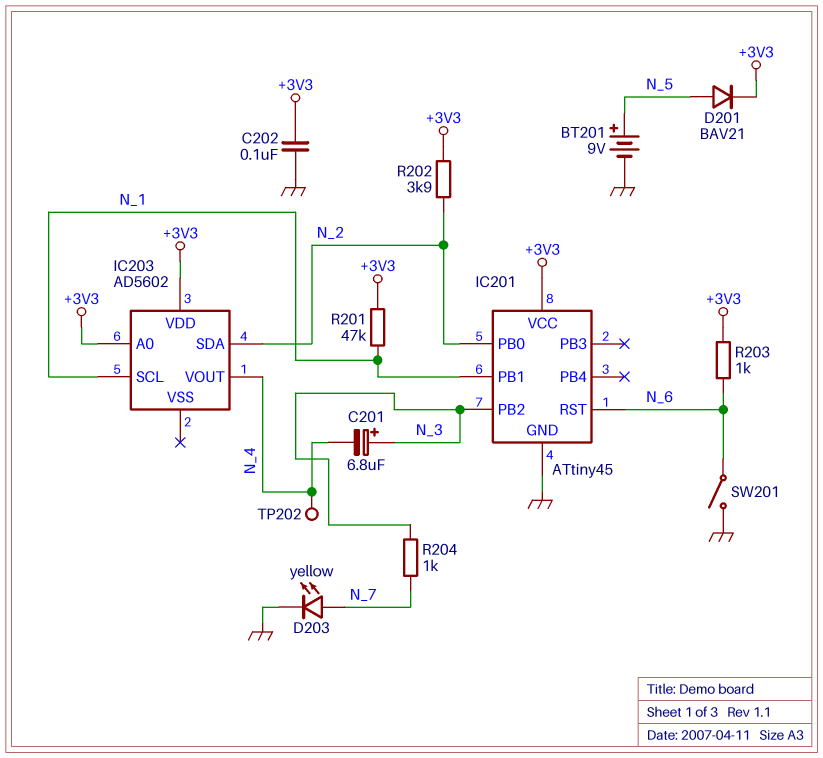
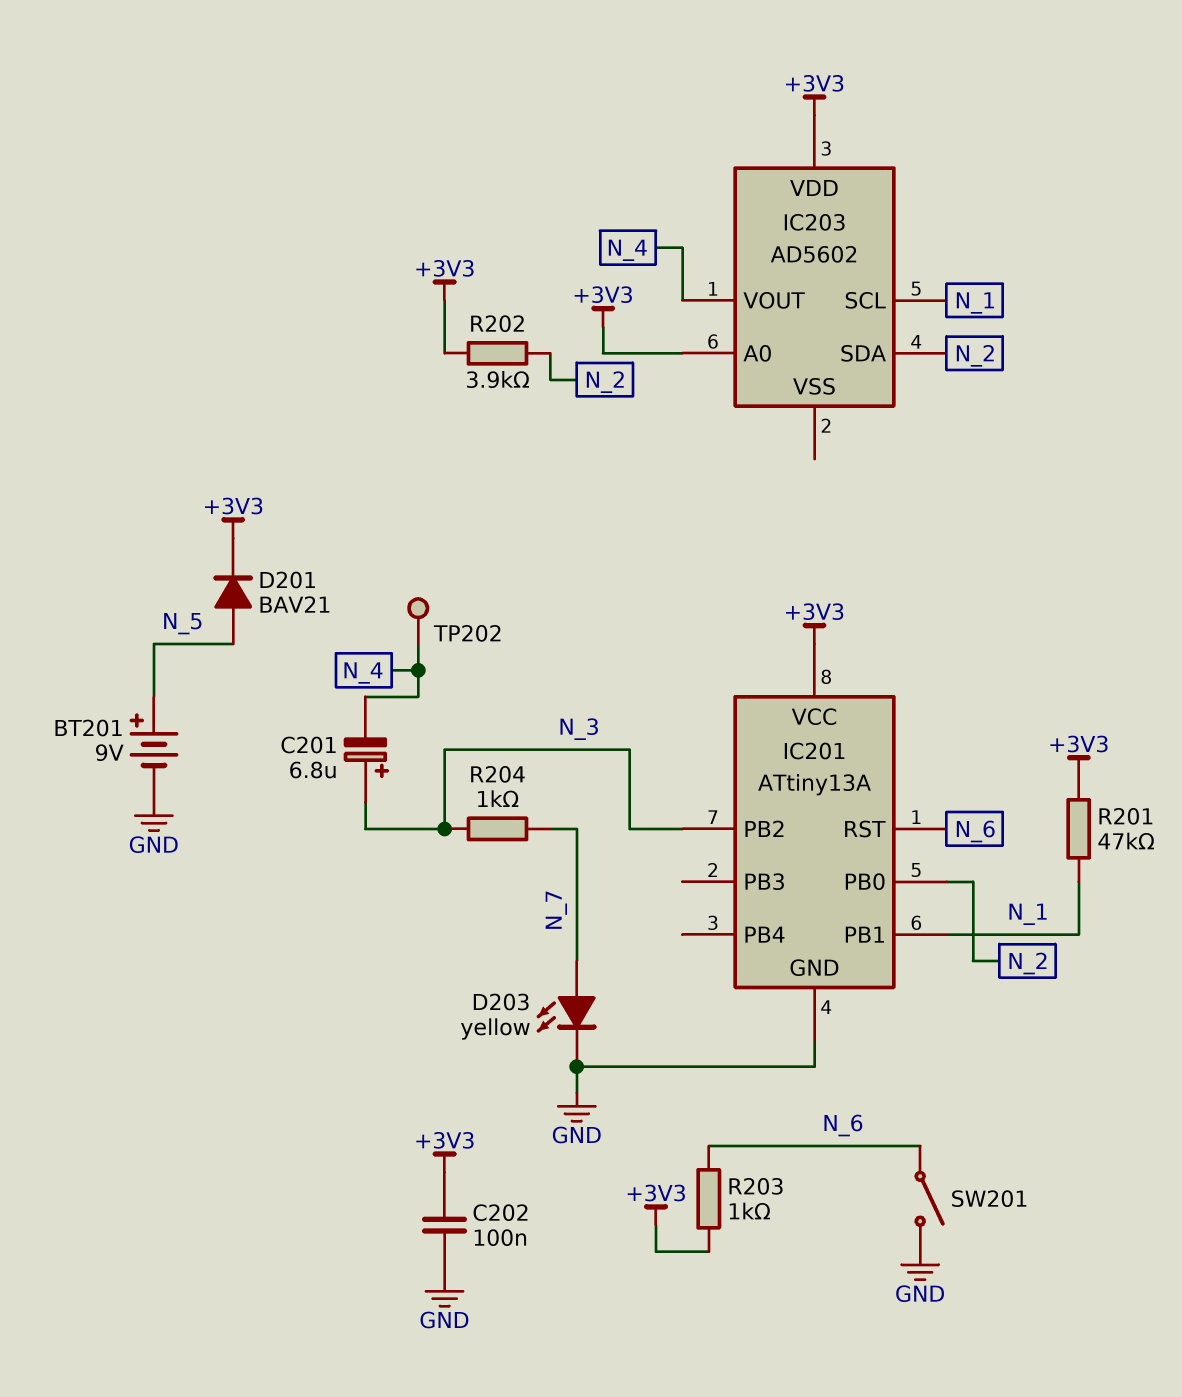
IC201: ATtiny45 -> ATtiny13A

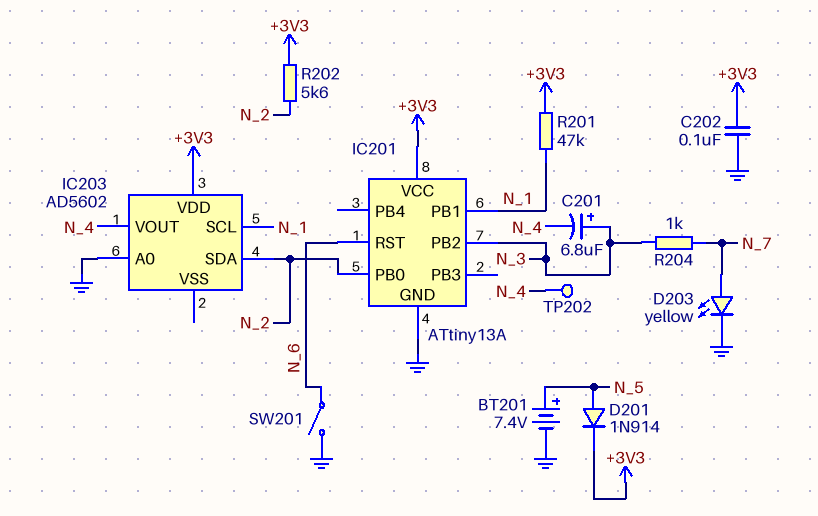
BT201: 9V (plus N_5, minus GND) -> 7.4V (plus N_5, minus GND)
D201: diode BAV21 (A N_5, K +3V3) -> diode 1N914 (A N_5, K +3V3)
IC203 pin A0: +3V3 -> GND
R202: 3.9k (+3V3, N_2) -> 5.6k (+3V3, N_2)
R203: 1k (+3V3, N_6) -> none

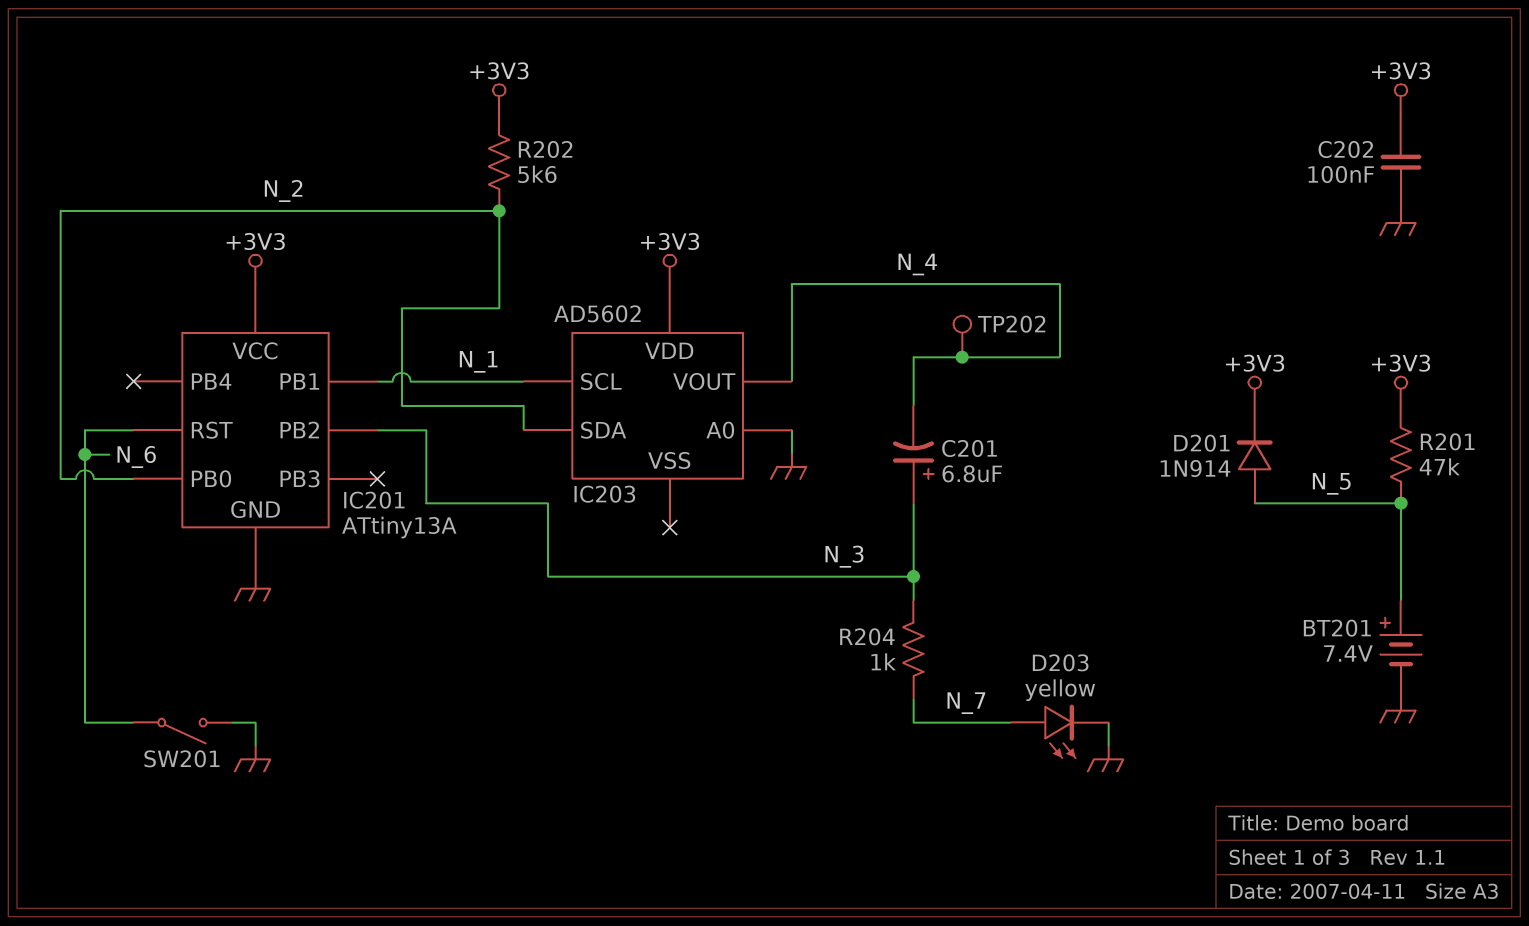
R201: 47k (+3V3, N_1) -> 47k (+3V3, N_5)

